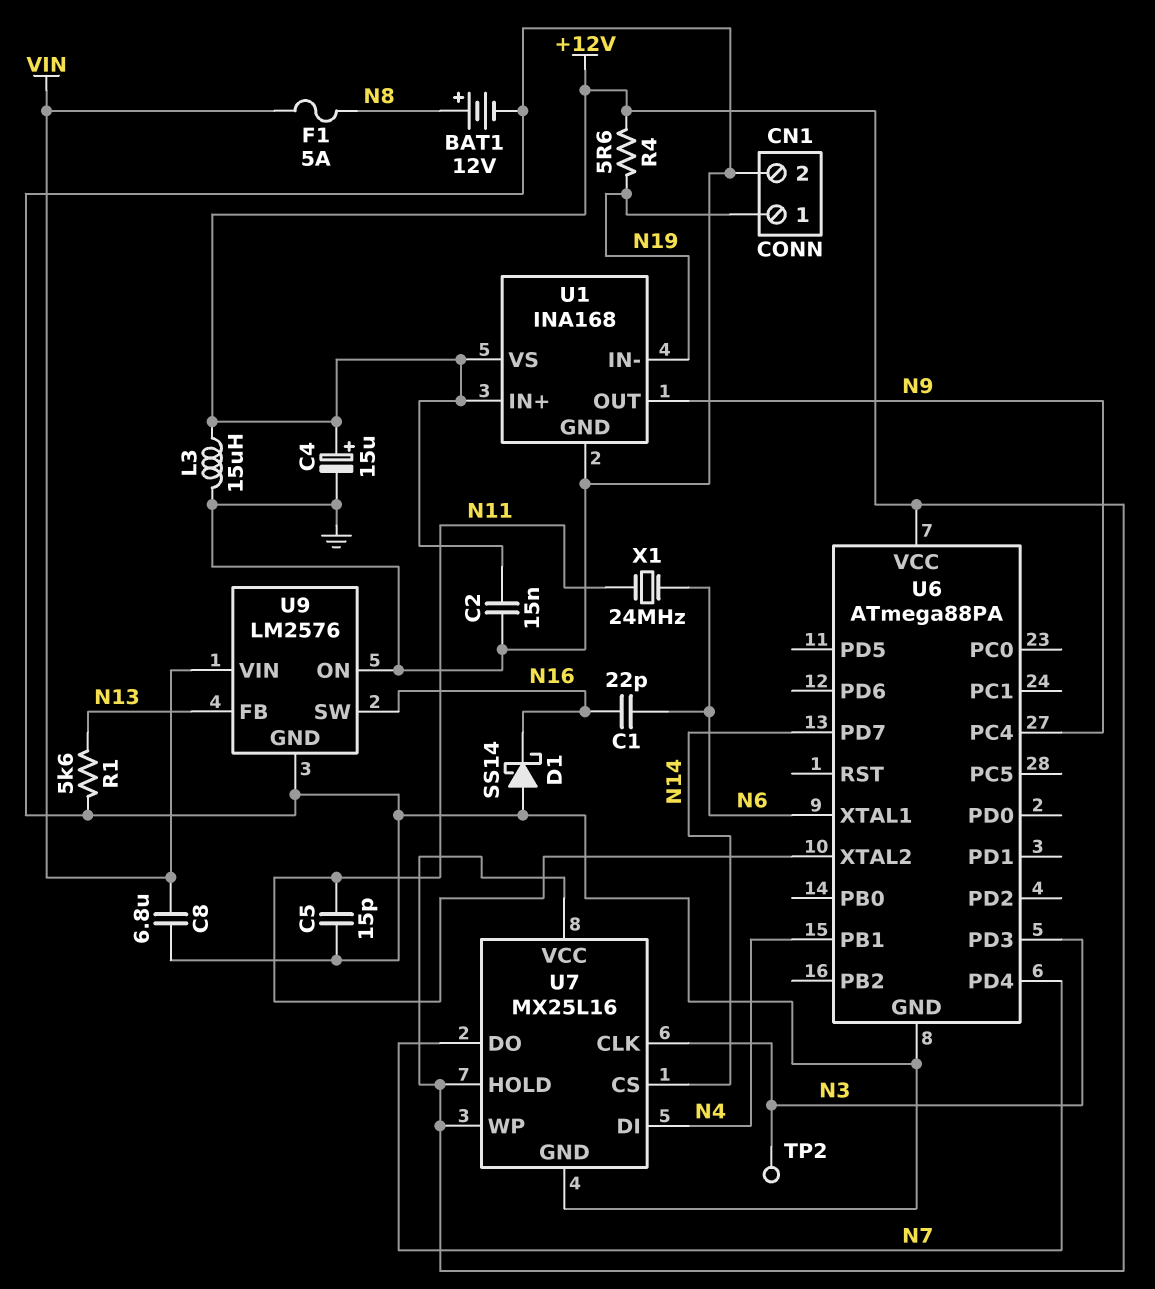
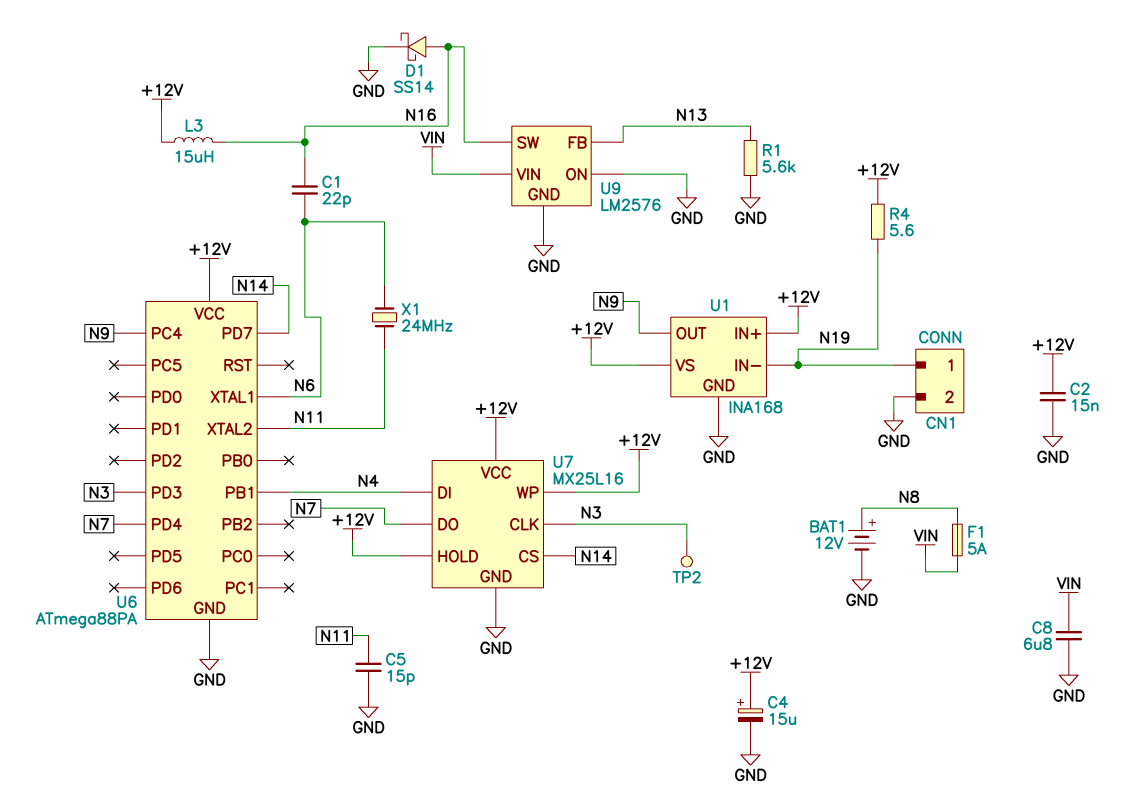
D1: schottky SS14 (A GND, K N16) -> schottky SS14 (A N16, K GND)
L3: 15uH (+12V, GND) -> 15uH (+12V, N16)

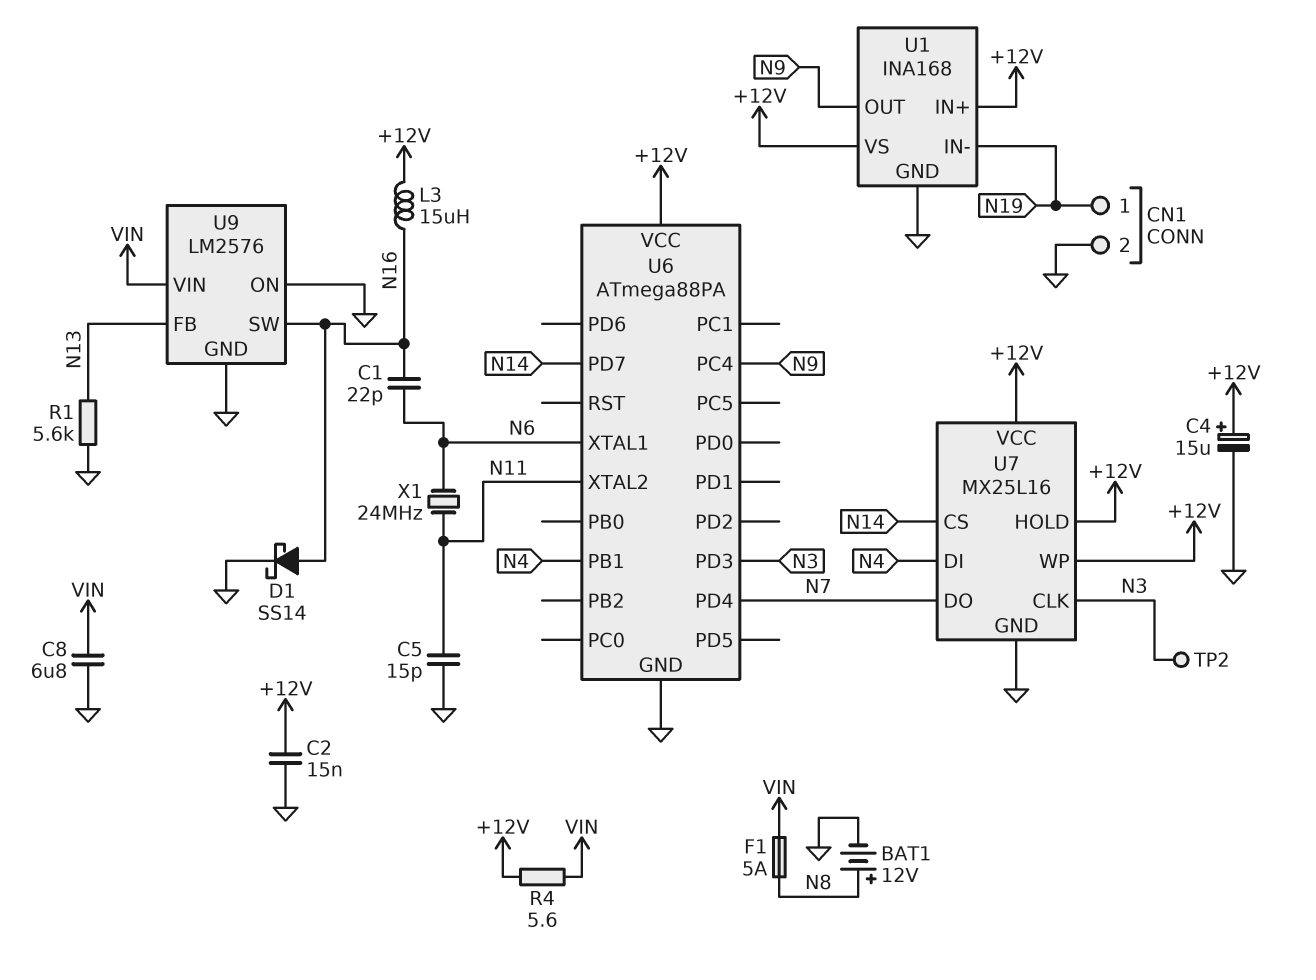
R4: 5.6 (+12V, N19) -> 5.6 (+12V, VIN)

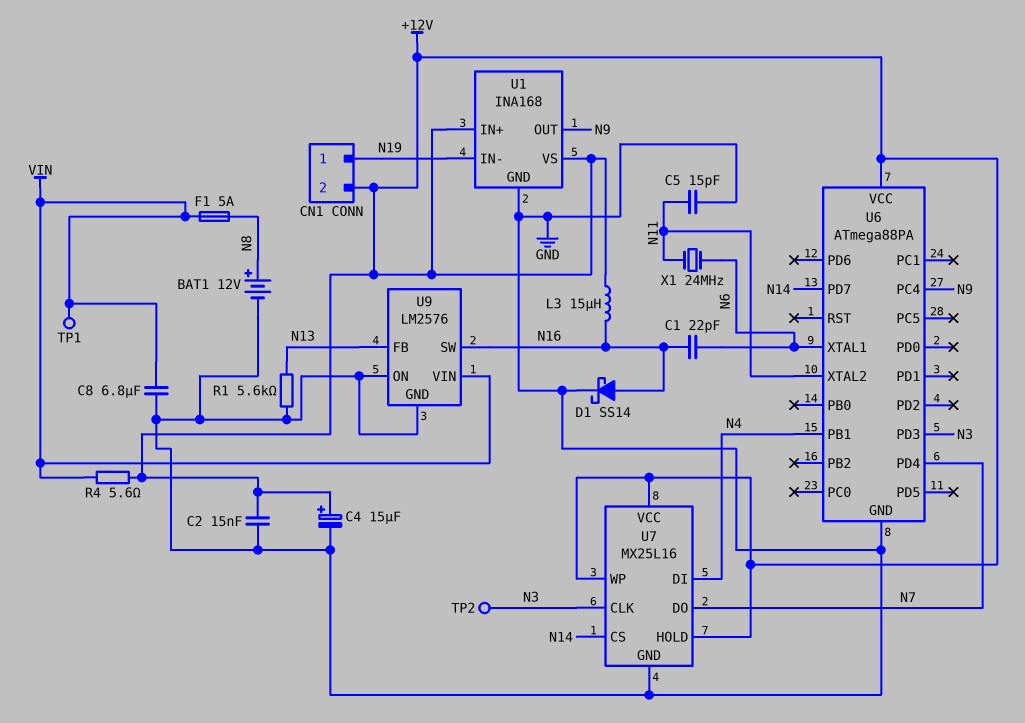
CN1 pin 2: GND -> +12V
TP1: none -> test point (VIN)

